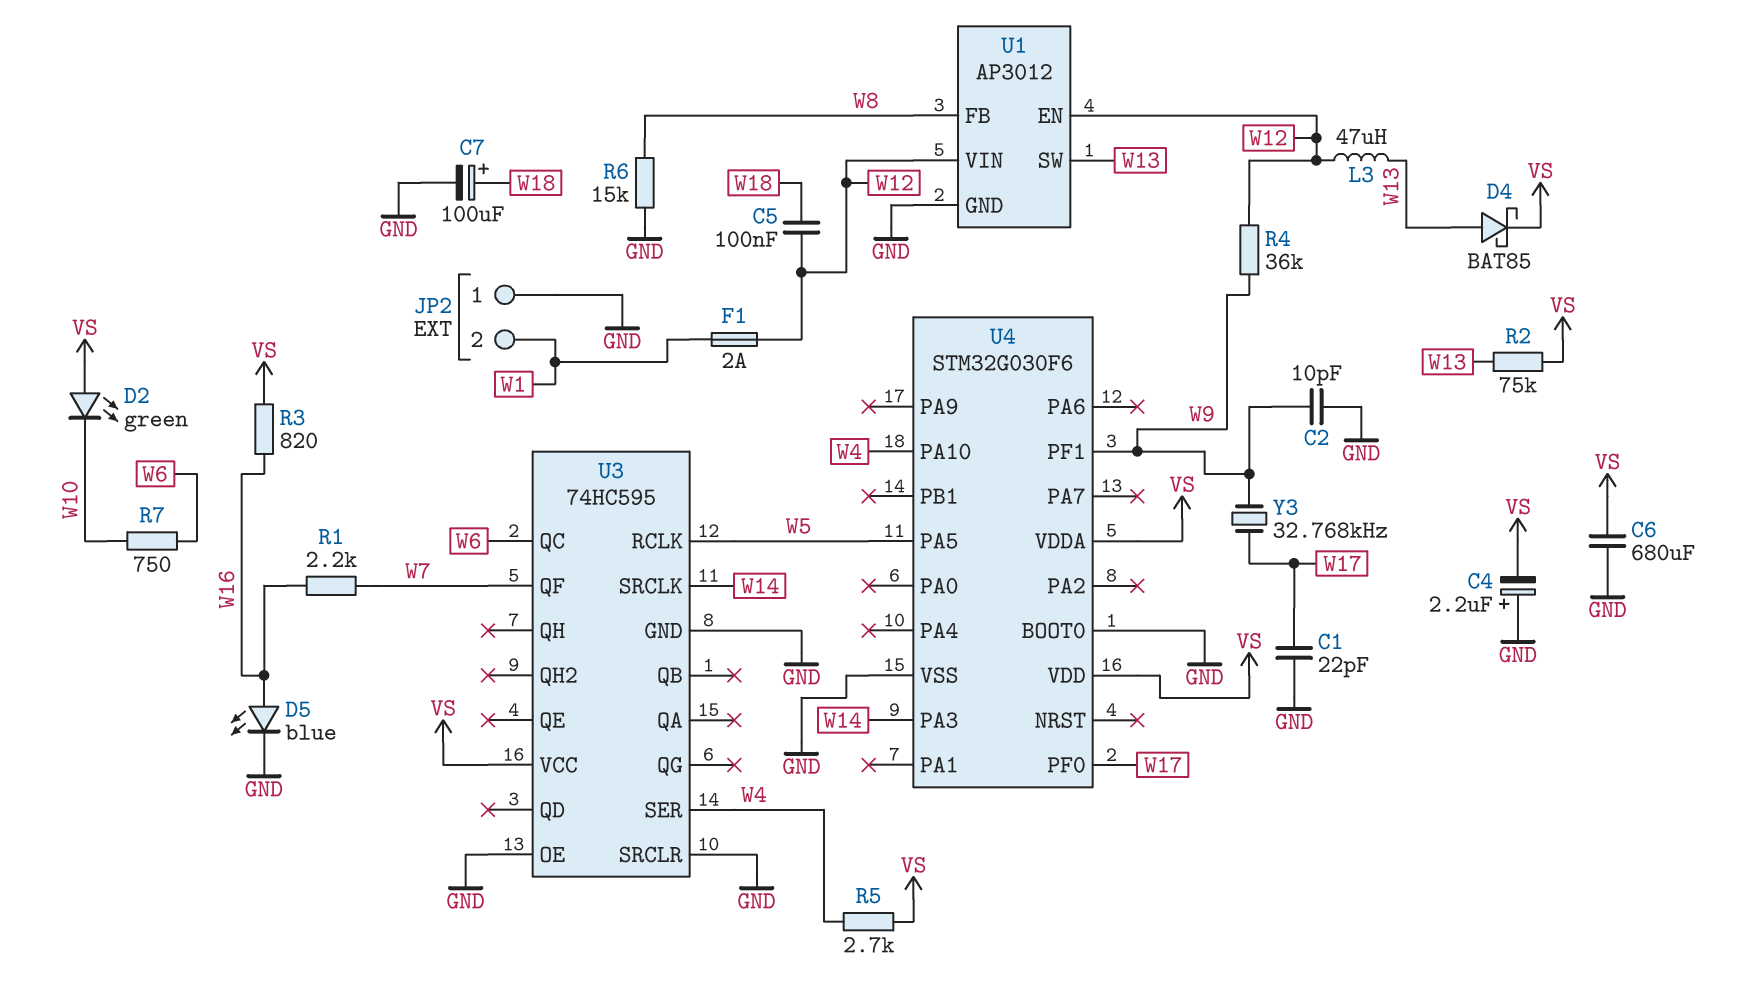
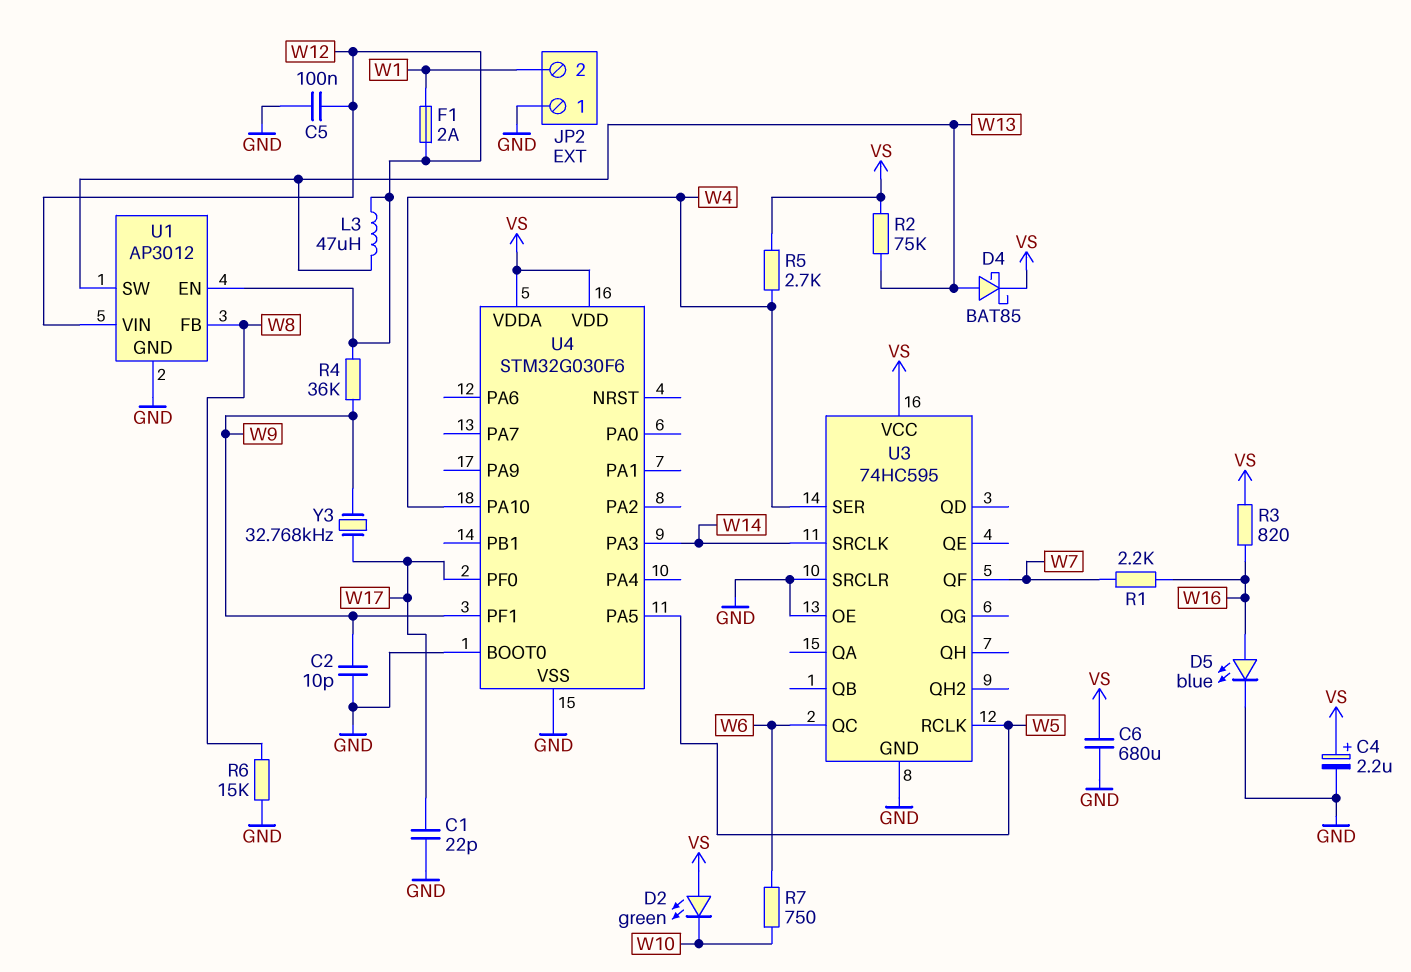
C4: 2.2uF (plus GND, minus VS) -> 2.2uF (plus VS, minus GND)
C5: 100nF (W12, W18) -> 100nF (GND, W12)
C7: 100uF (plus W18, minus GND) -> none

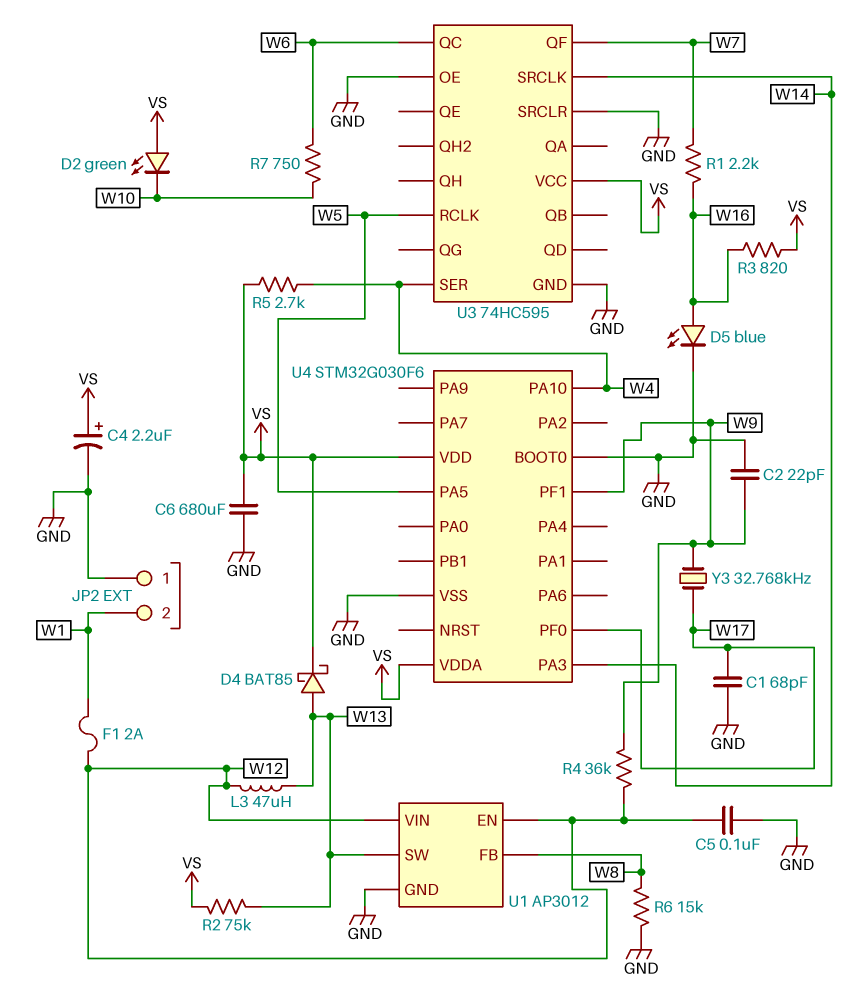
C1: 22pF (GND, W17) -> 68pF (GND, W17)
C2: 10pF (GND, W9) -> 22pF (GND, W9)

